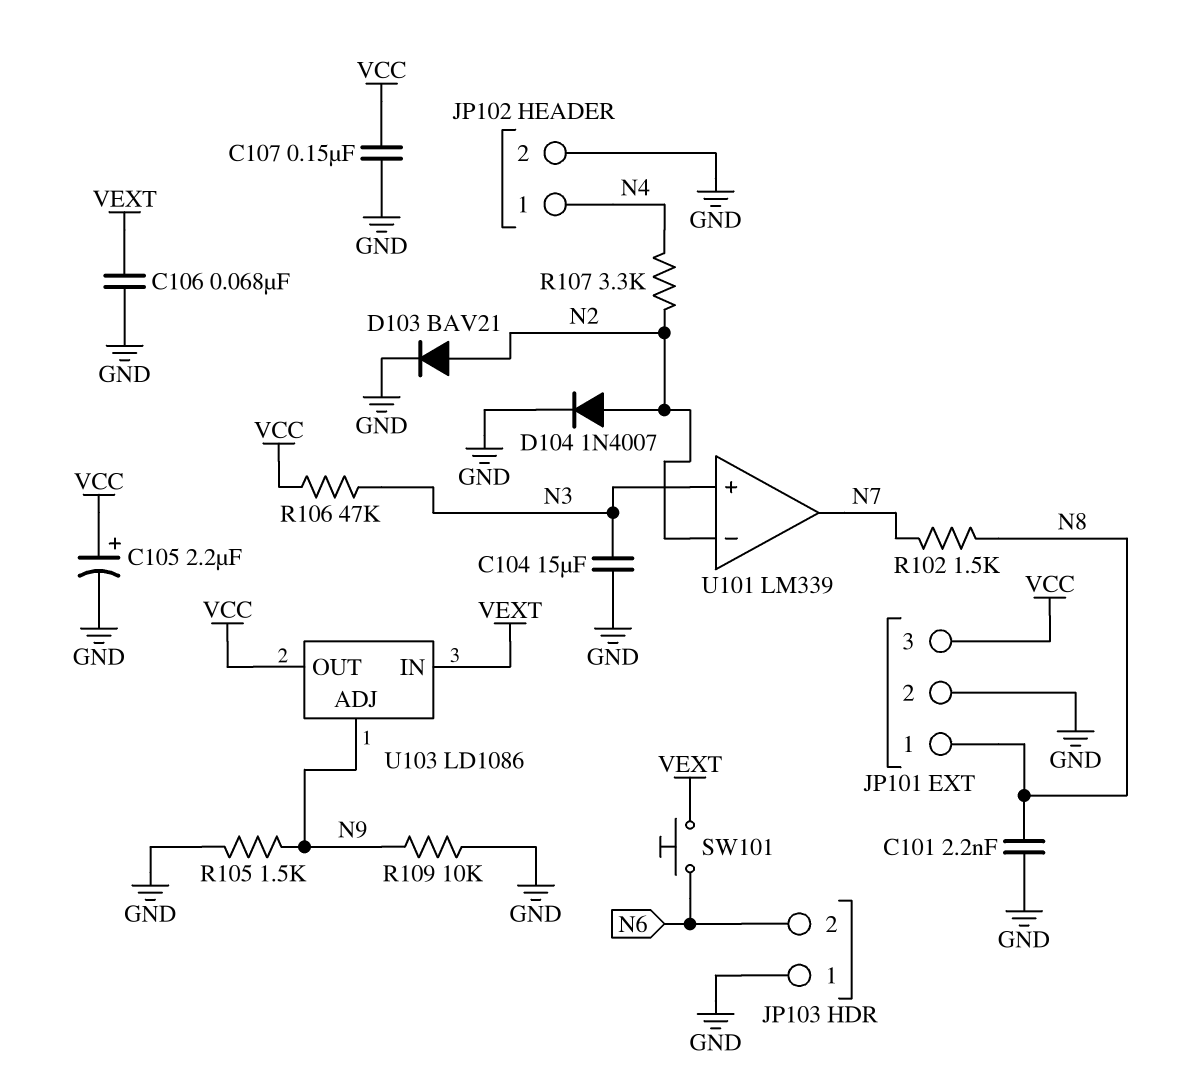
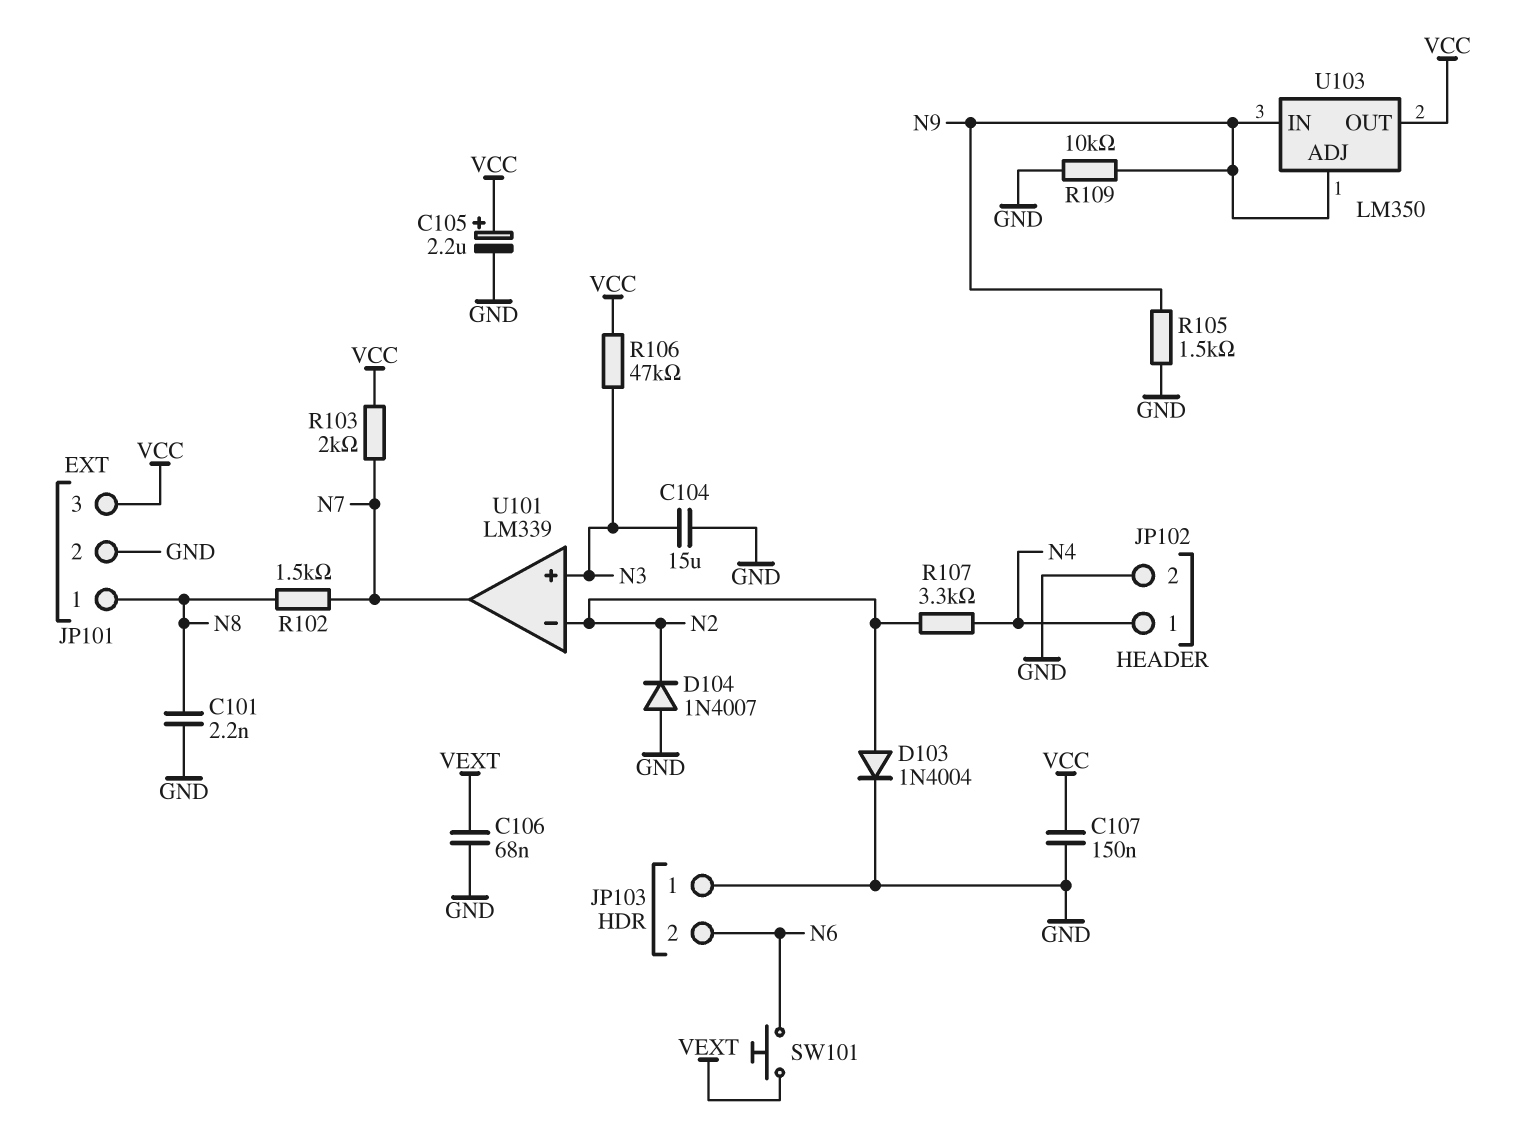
D103: diode BAV21 (A N2, K GND) -> diode 1N4004 (A N2, K GND)
D104: diode 1N4007 (A N2, K GND) -> diode 1N4007 (A GND, K N2)
R103: none -> 2k (N7, VCC)
U103: LD1086 -> LM350
U103 pin IN: VEXT -> N9

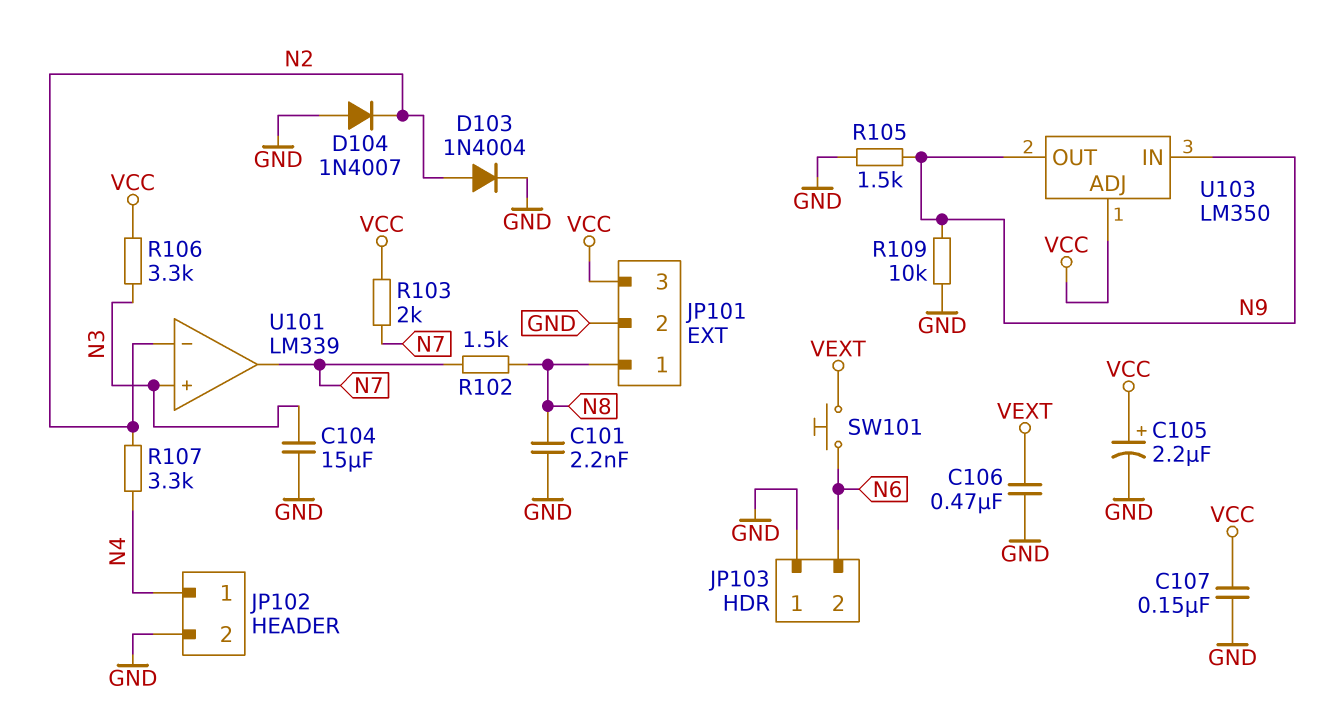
C106: 68nF (GND, VEXT) -> 470nF (GND, VEXT)
R106: 47k (N3, VCC) -> 3.3k (N3, VCC)
U103 pin ADJ: N9 -> VCC
U103 pin OUT: VCC -> N9

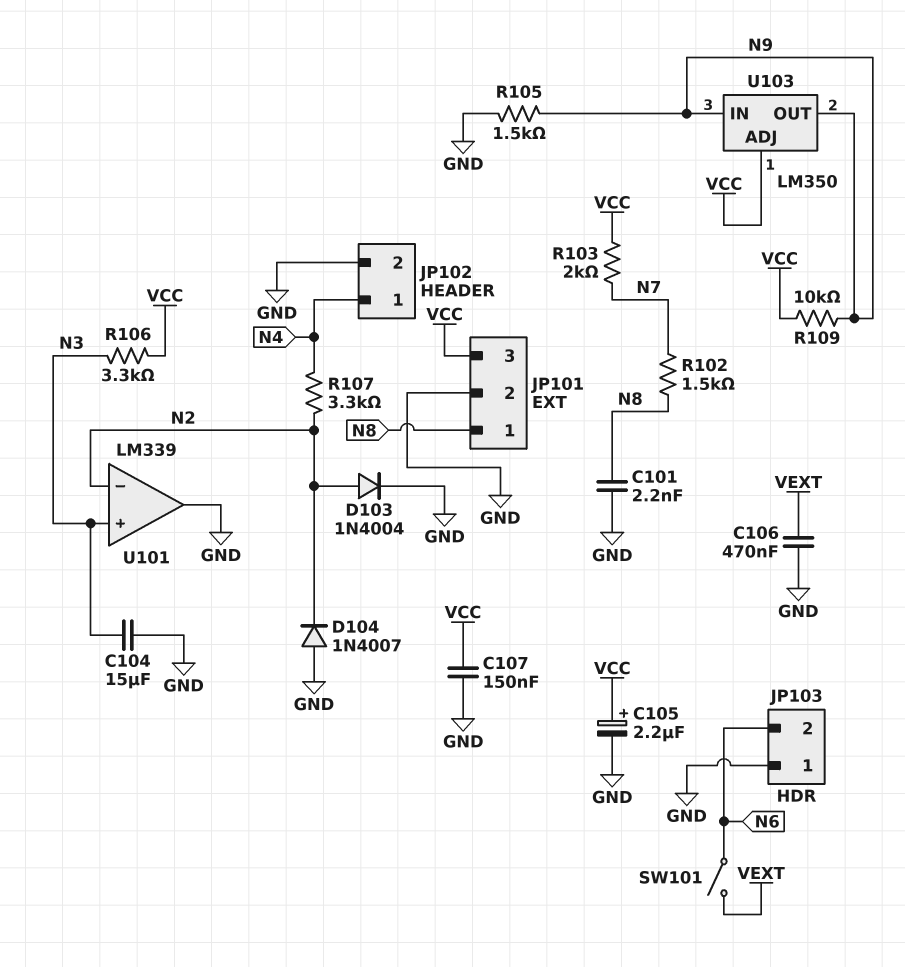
R109: 10k (GND, N9) -> 10k (N9, VCC)
SW101: button (N6, VEXT) -> switch (N6, VEXT)
U101 pin out: N7 -> GND

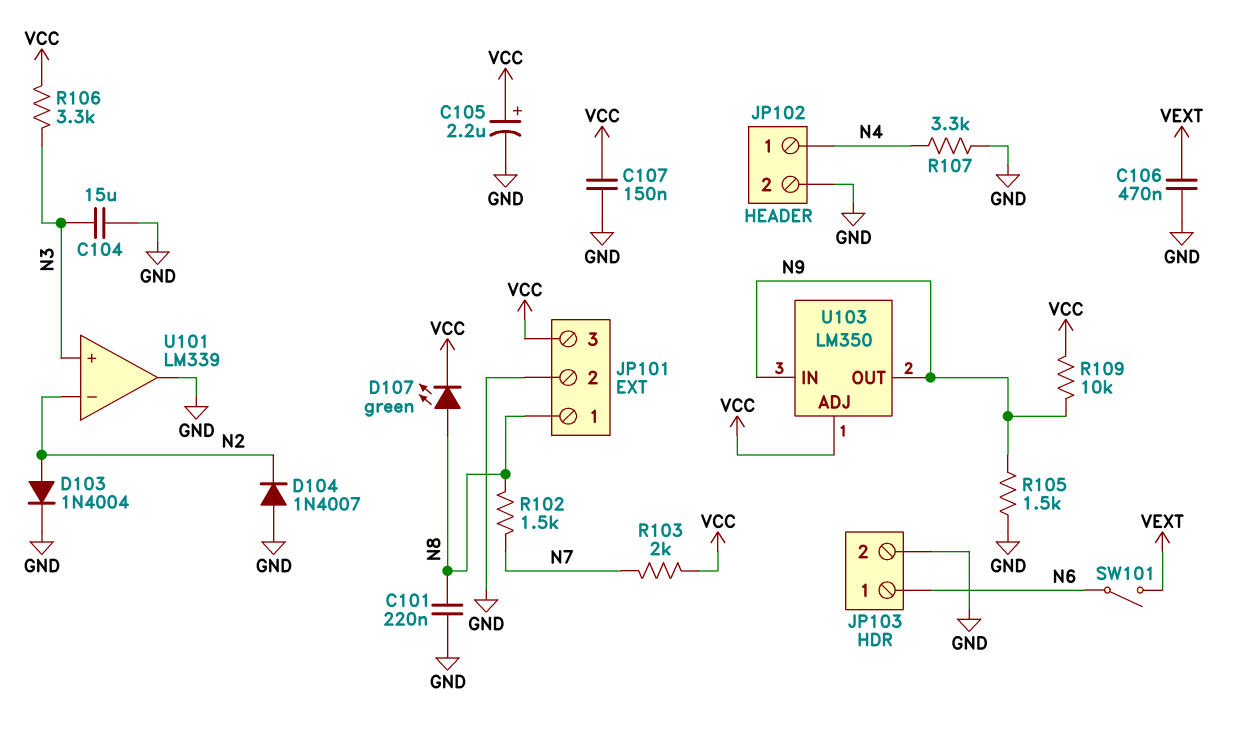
C101: 2.2nF (GND, N8) -> 220nF (GND, N8)
D107: none -> LED green (A N8, K VCC)
JP103 pin 1: GND -> N6
JP103 pin 2: N6 -> GND
R107: 3.3k (N2, N4) -> 3.3k (GND, N4)

